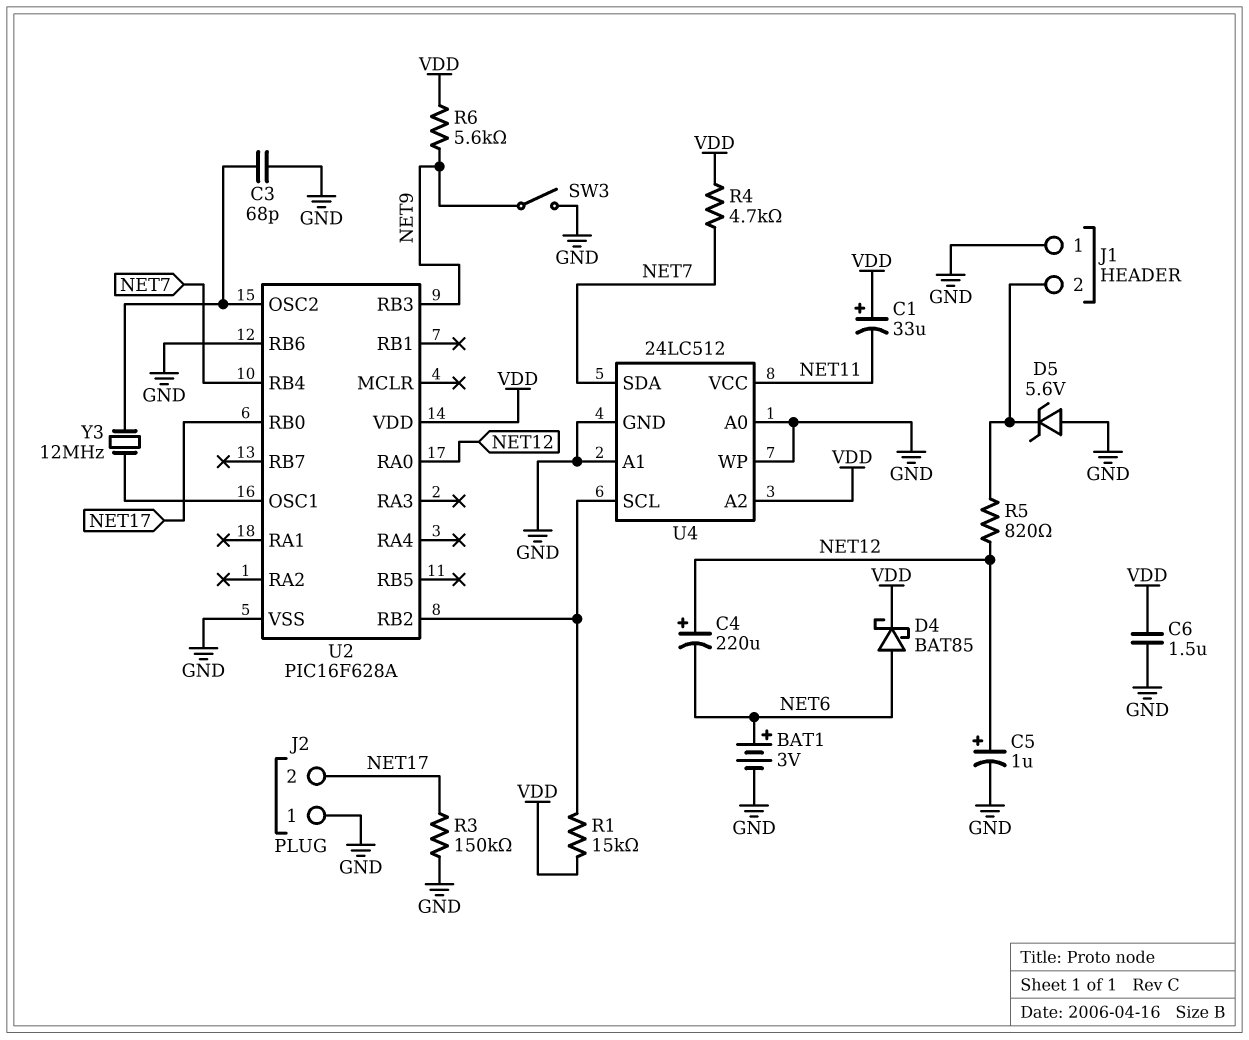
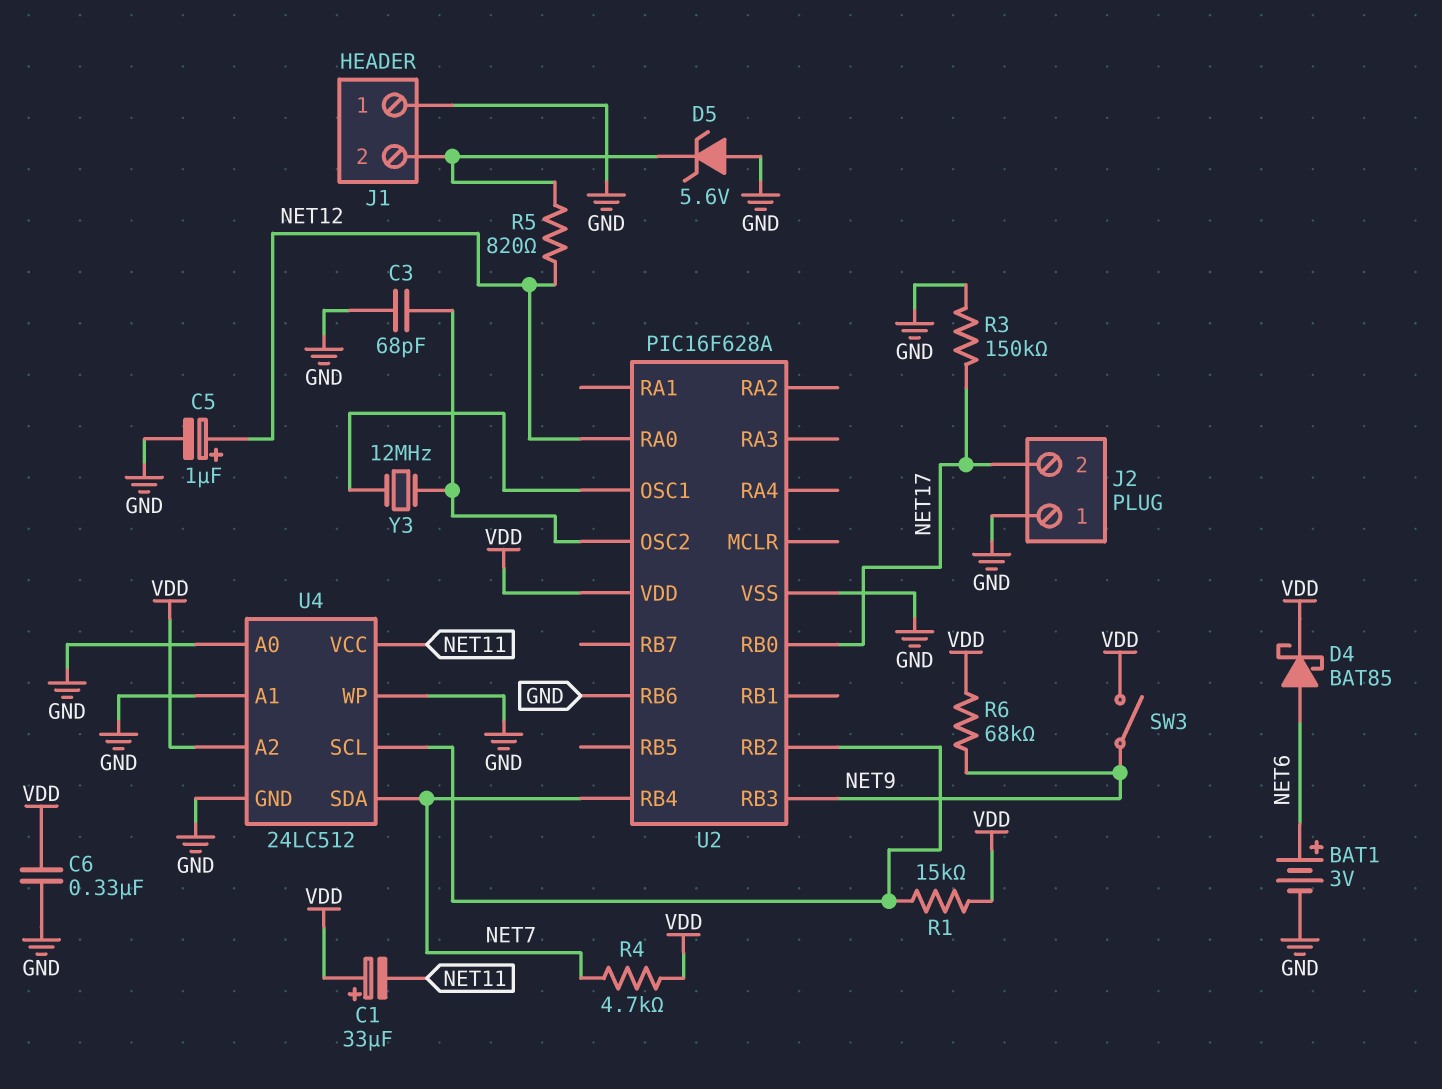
C4: 220uF (plus NET12, minus NET6) -> none
C6: 1.5uF (GND, VDD) -> 330nF (GND, VDD)
R6: 5.6k (NET9, VDD) -> 68k (NET9, VDD)
SW3: switch (GND, NET9) -> switch (NET9, VDD)

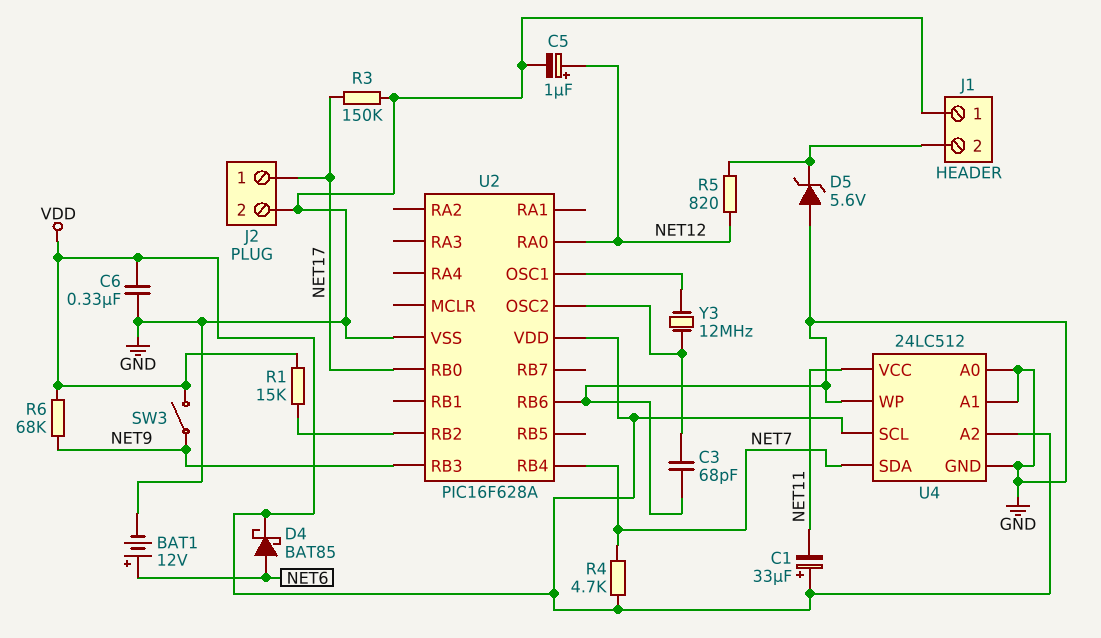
BAT1: 3V (plus NET6, minus GND) -> 12V (plus NET6, minus GND)
J2 pin 1: GND -> NET17
J2 pin 2: NET17 -> GND
U4 pin SCL: U2/RB2 -> VDD

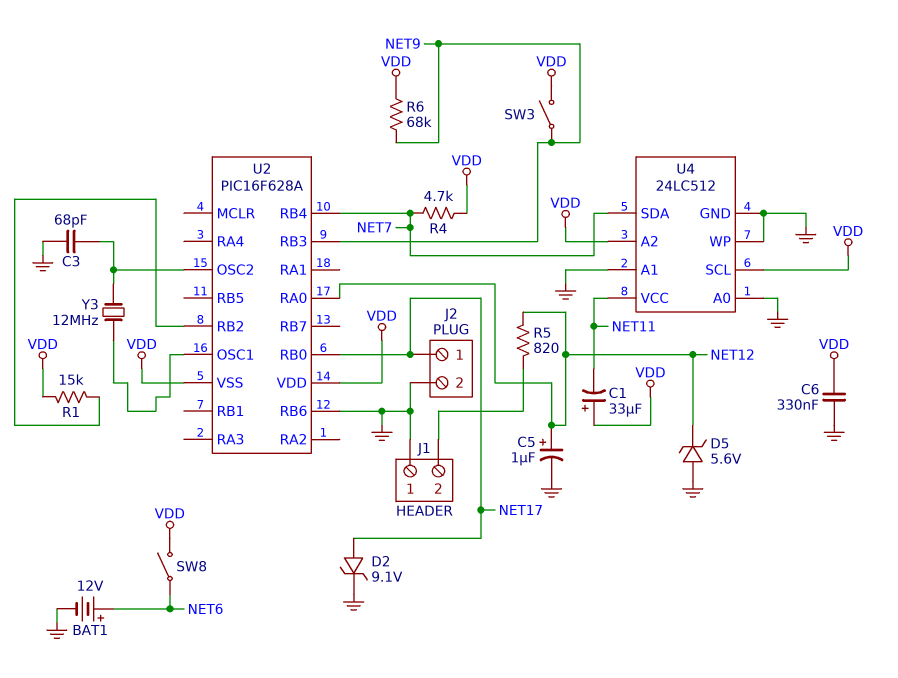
D2: none -> zener 9.1V (A NET17, K GND)
D4: schottky BAT85 (A NET6, K VDD) -> none
D5: zener 5.6V (A GND, K J1/2) -> zener 5.6V (A GND, K NET12)
R3: 150k (GND, NET17) -> none
SW8: none -> switch (NET6, VDD)
U2 pin VSS: GND -> VDD

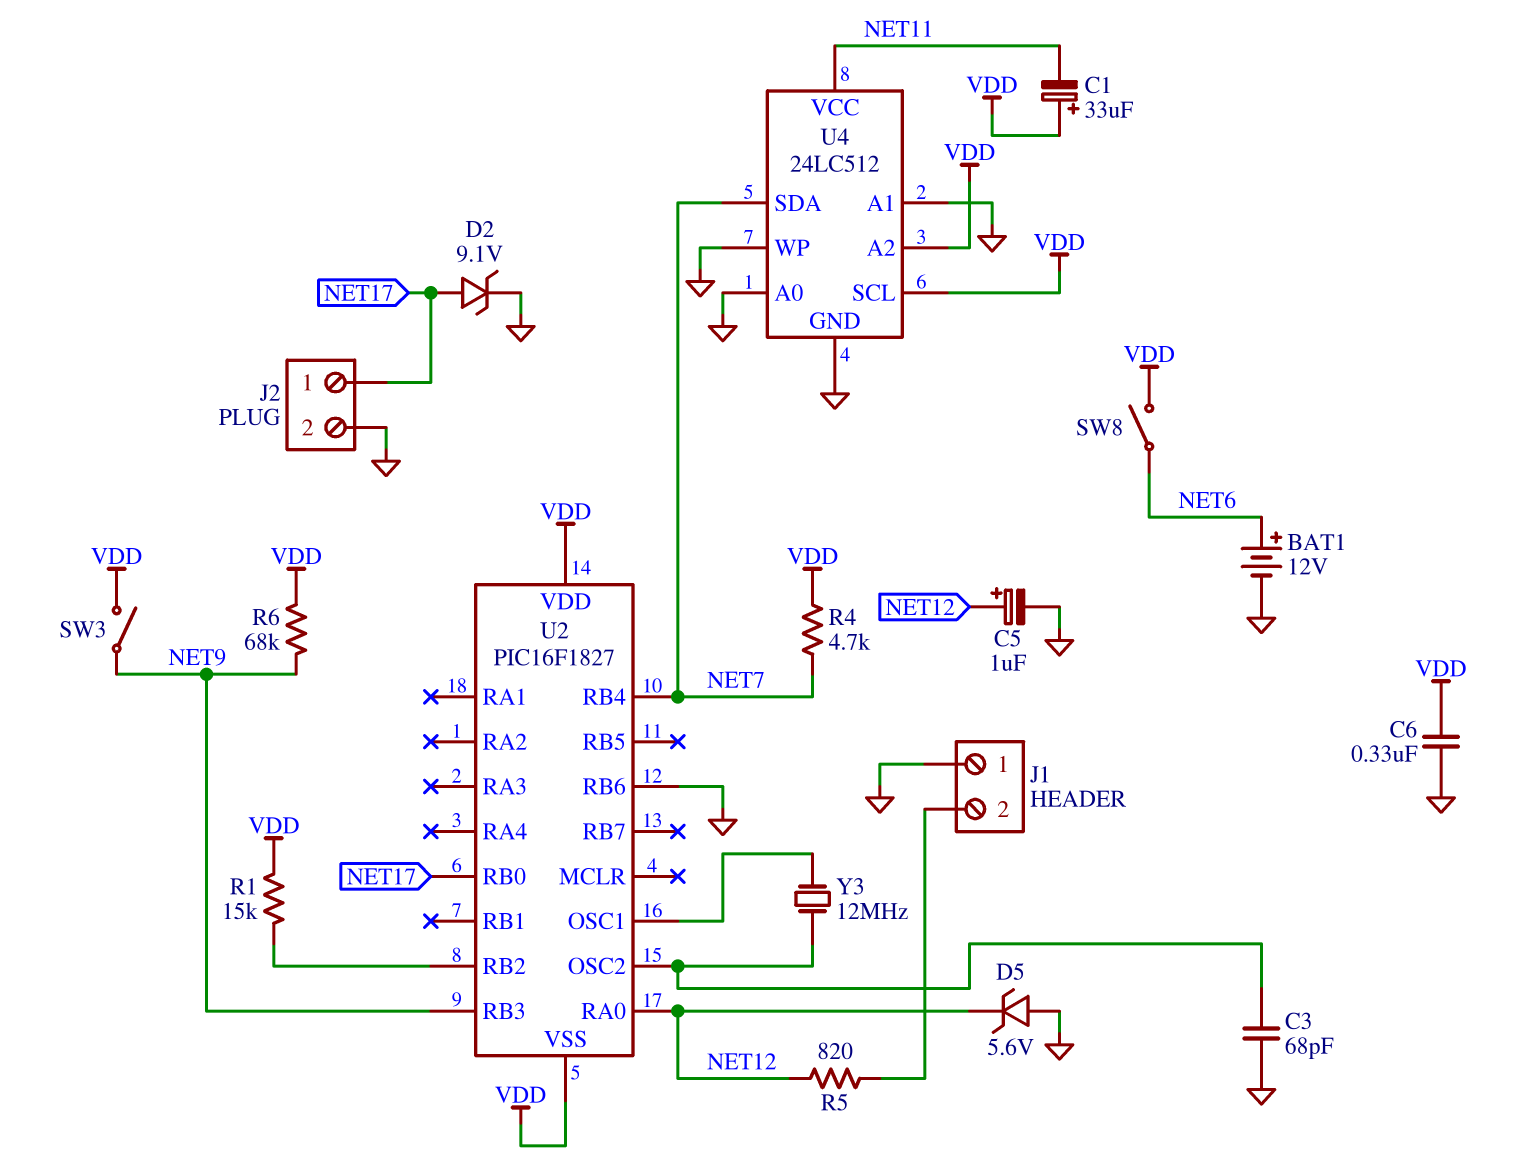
U2: PIC16F628A -> PIC16F1827

